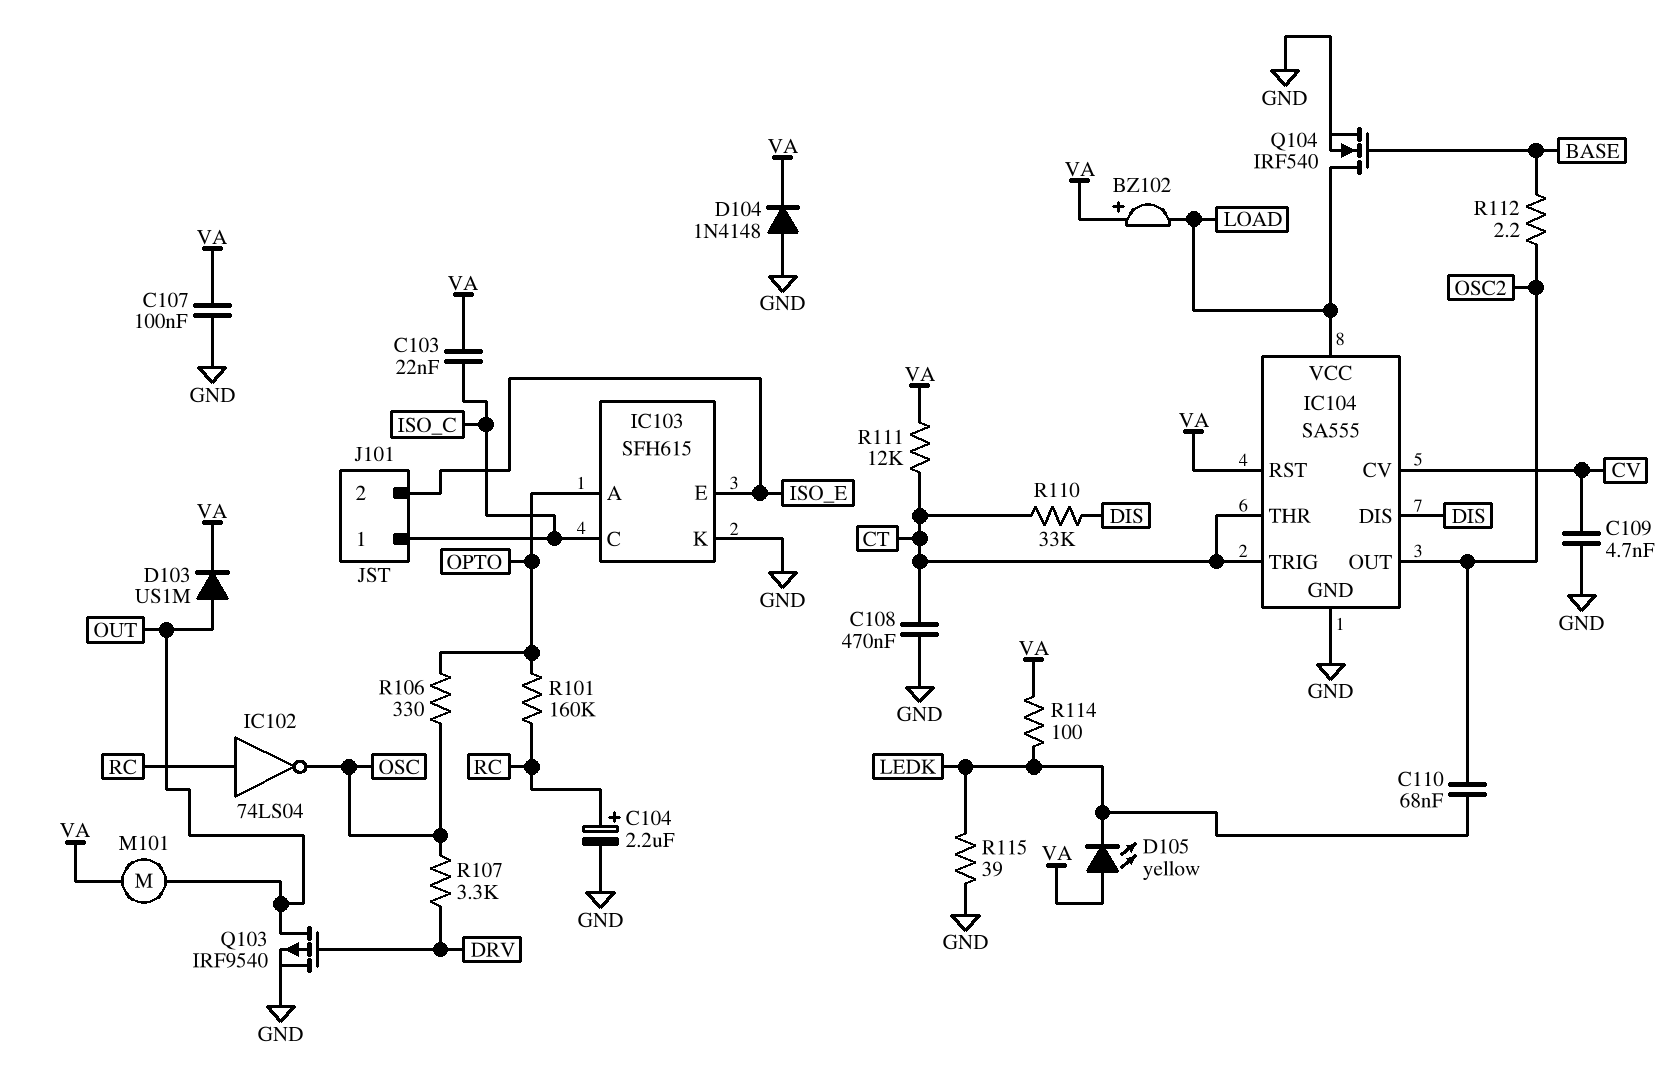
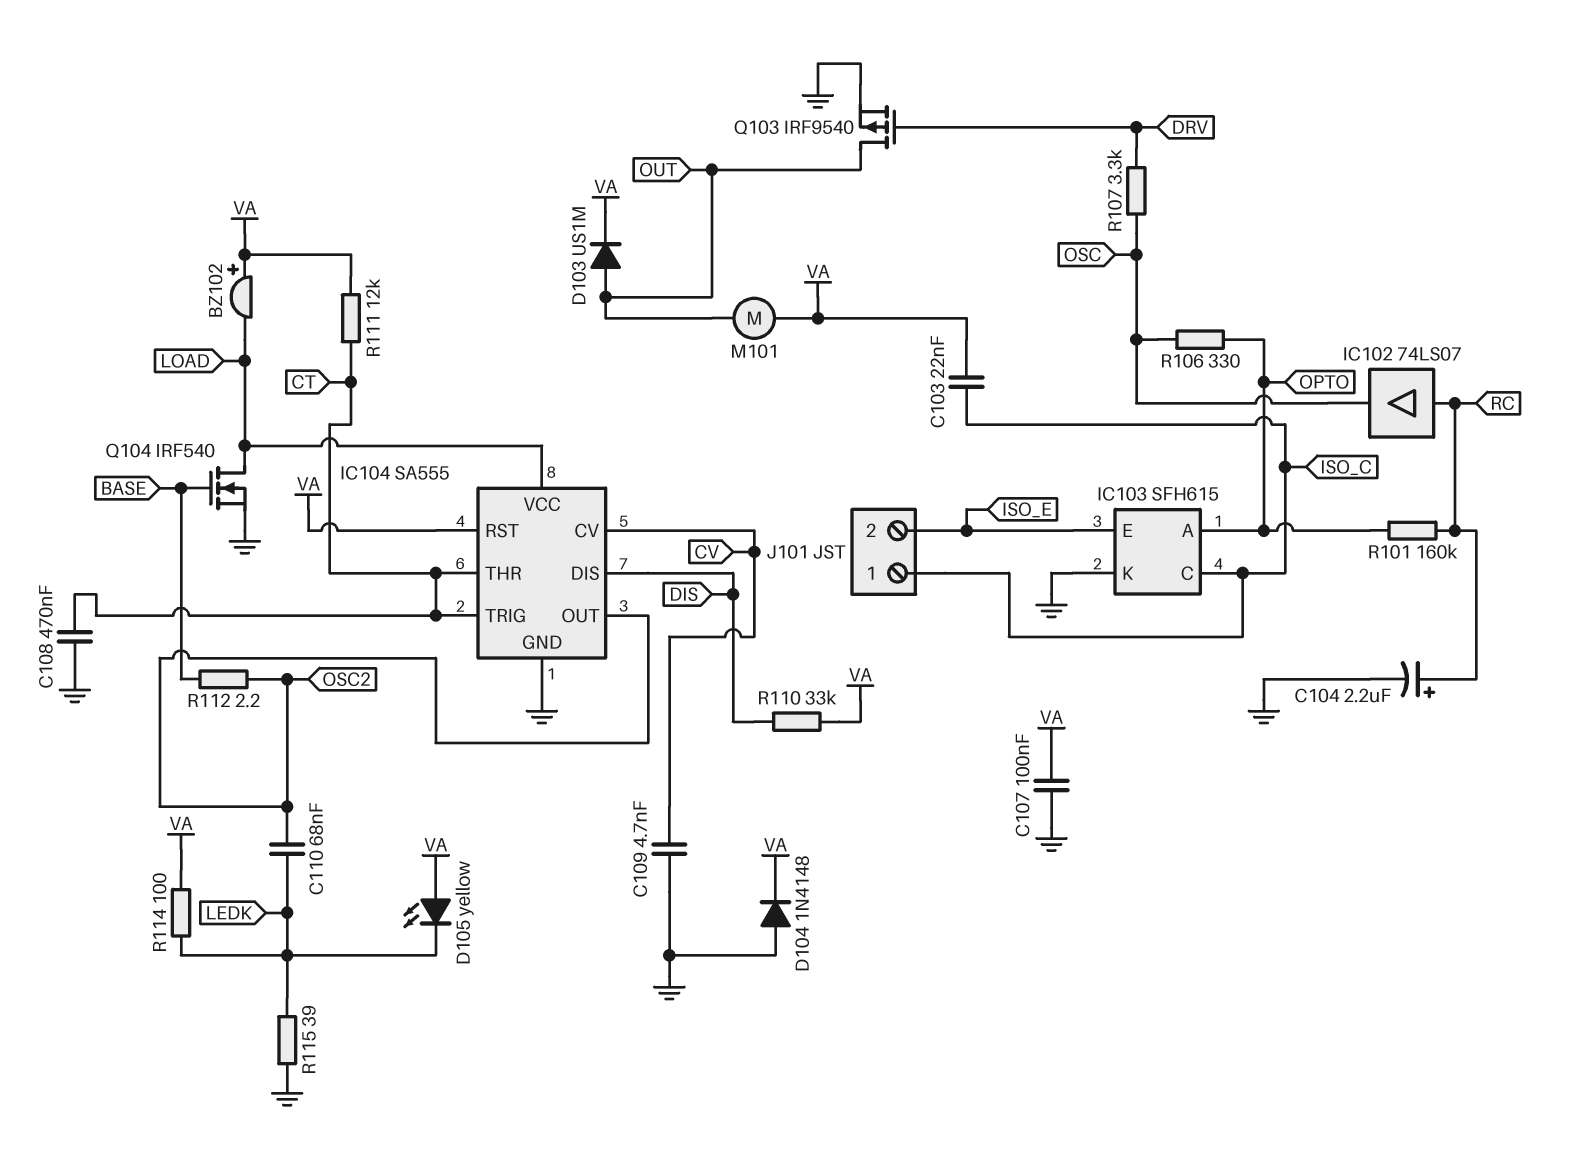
IC102: NOT 74LS04 (in RC, out OSC) -> buffer 74LS07 (in RC, out OSC)
R110: 33k (CT, DIS) -> 33k (DIS, VA)

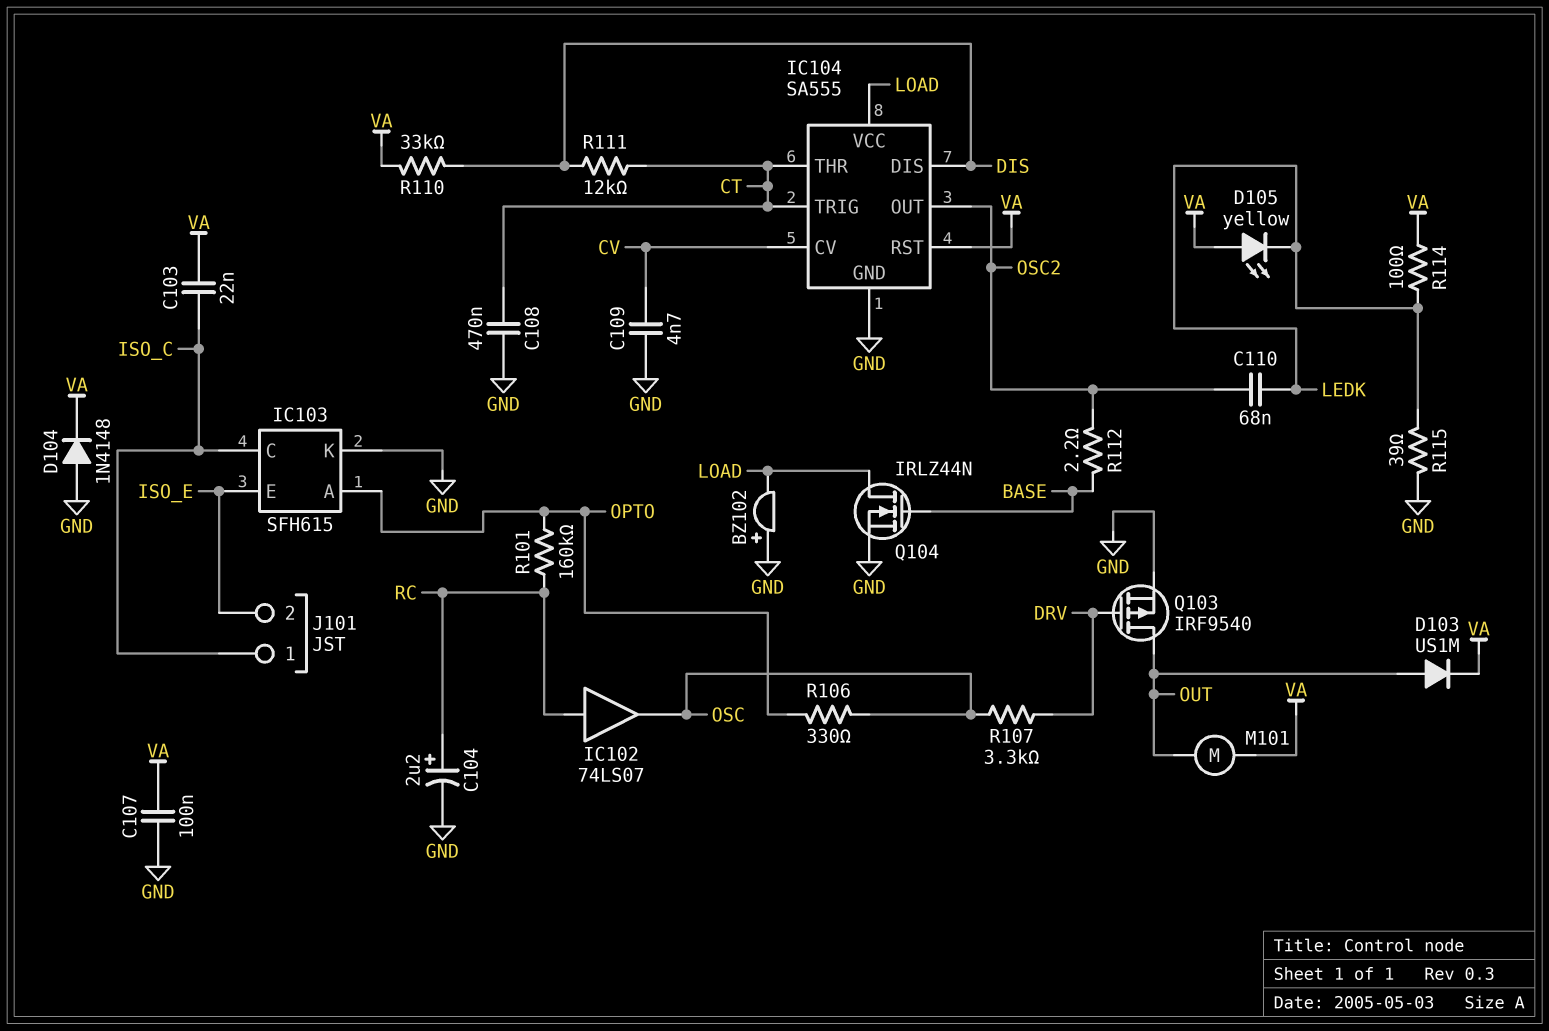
BZ102: buzzer (plus VA, minus LOAD) -> buzzer (plus GND, minus LOAD)
Q104: NMOS IRF540 (G BASE, D LOAD, S GND) -> NMOS IRLZ44N (G BASE, D LOAD, S GND)
R111: 12k (CT, VA) -> 12k (CT, DIS)

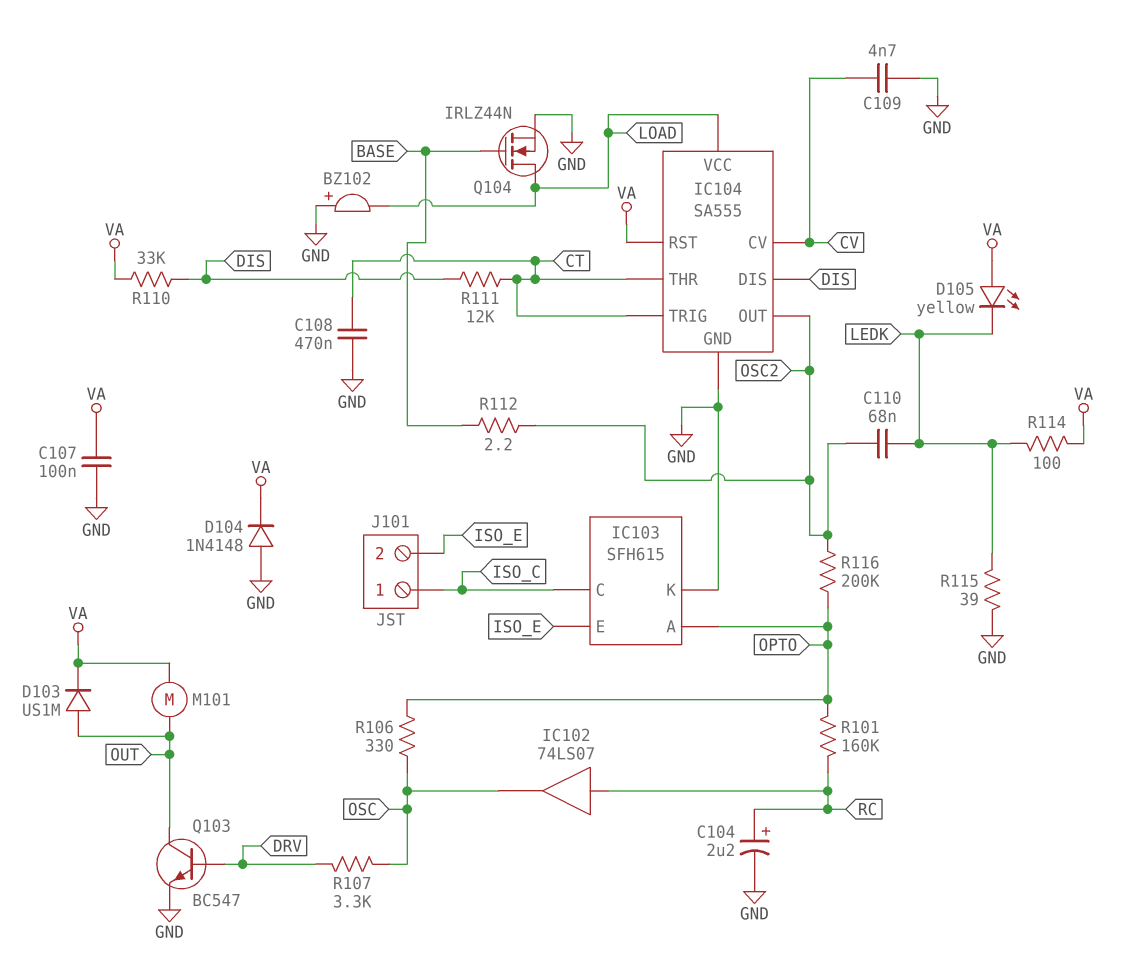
C103: 22nF (ISO_C, VA) -> none
Q103: PMOS IRF9540 (G DRV, D OUT, S GND) -> NPN BC547 (B DRV, C OUT, E GND)
R116: none -> 200k (OPTO, OSC2)

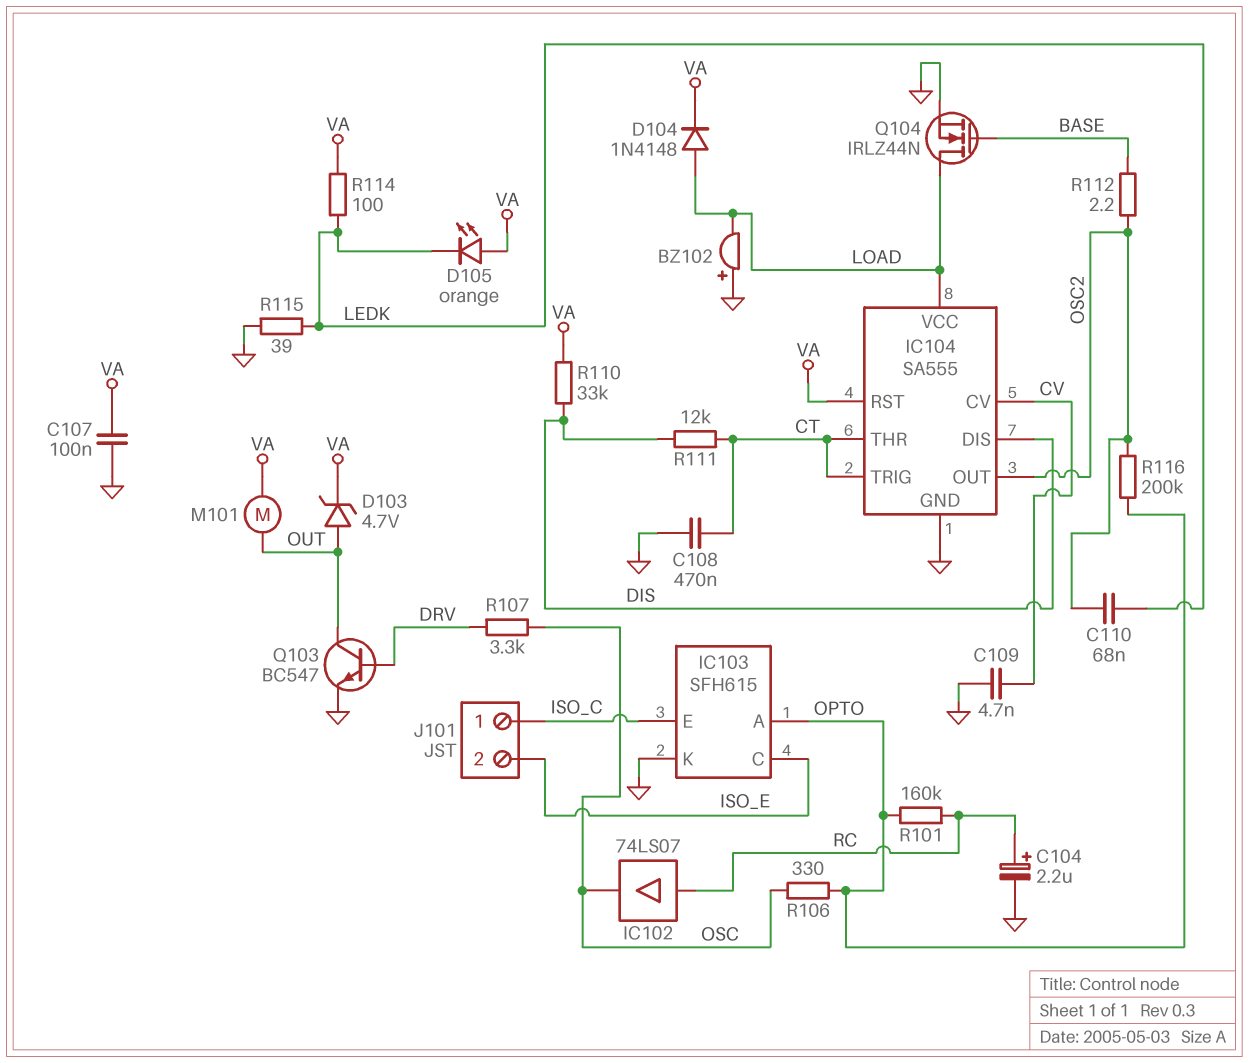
D103: diode US1M (A OUT, K VA) -> zener 4.7V (A OUT, K VA)
D104: diode 1N4148 (A GND, K VA) -> diode 1N4148 (A LOAD, K VA)
D105: LED yellow (A VA, K LEDK) -> LED orange (A VA, K LEDK)
IC103 pin C: ISO_C -> ISO_E
IC103 pin E: ISO_E -> ISO_C

